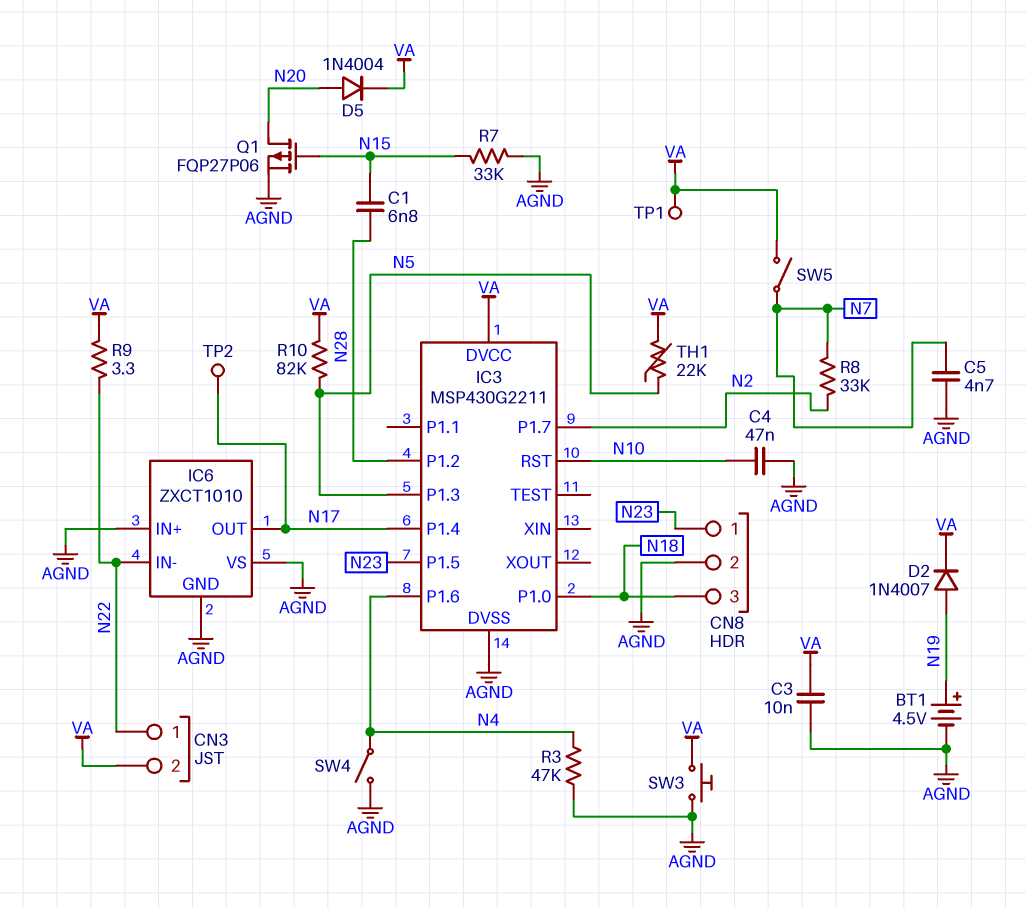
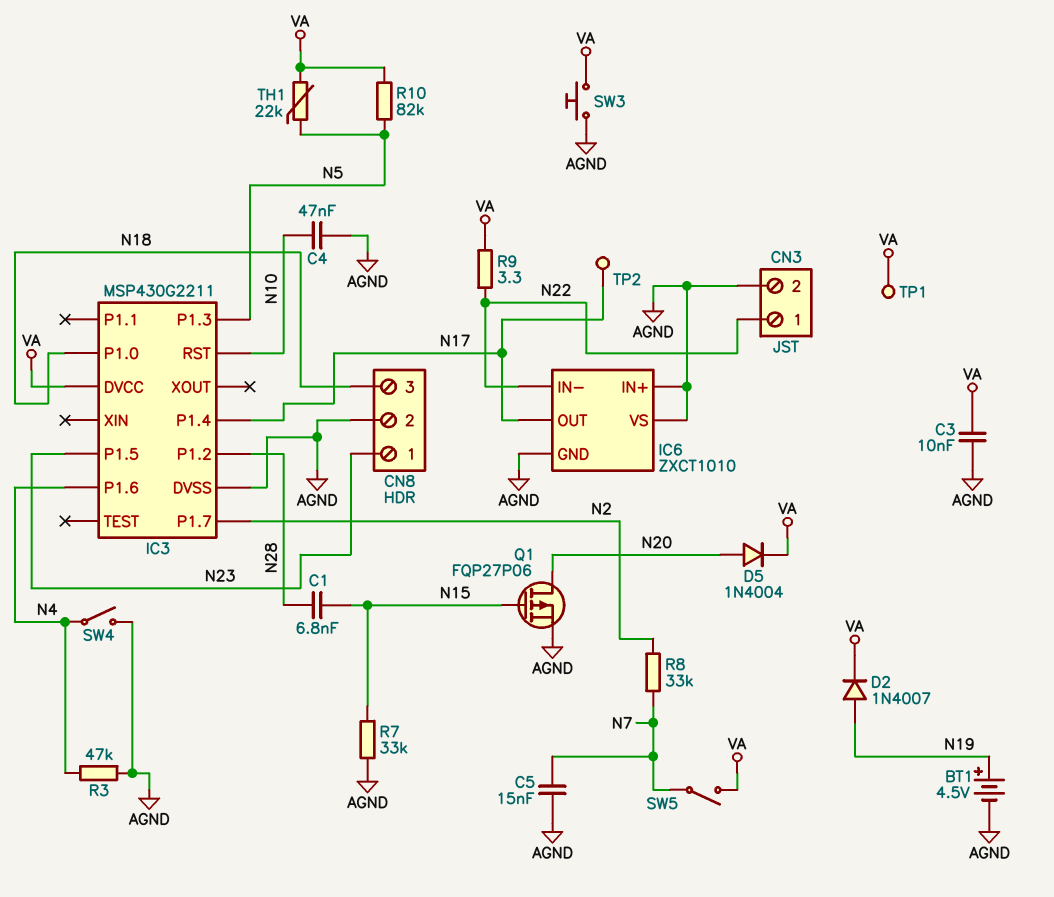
C5: 4.7nF (AGND, N7) -> 15nF (AGND, N7)
CN3 pin 2: VA -> AGND

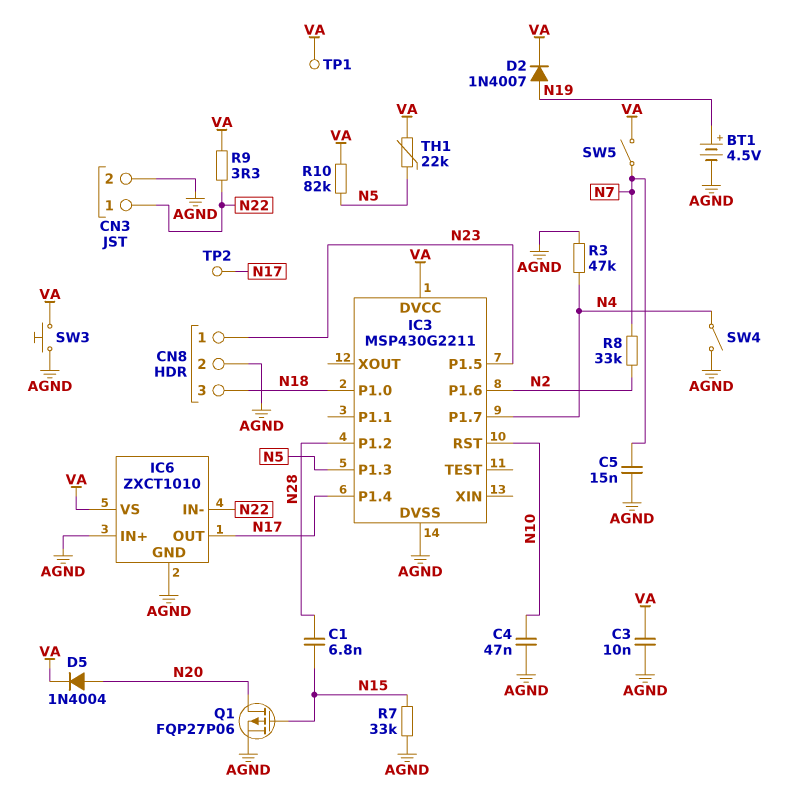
IC3 pin P1.6: N4 -> N2
IC3 pin P1.7: N2 -> N4
IC6 pin VS: AGND -> VA

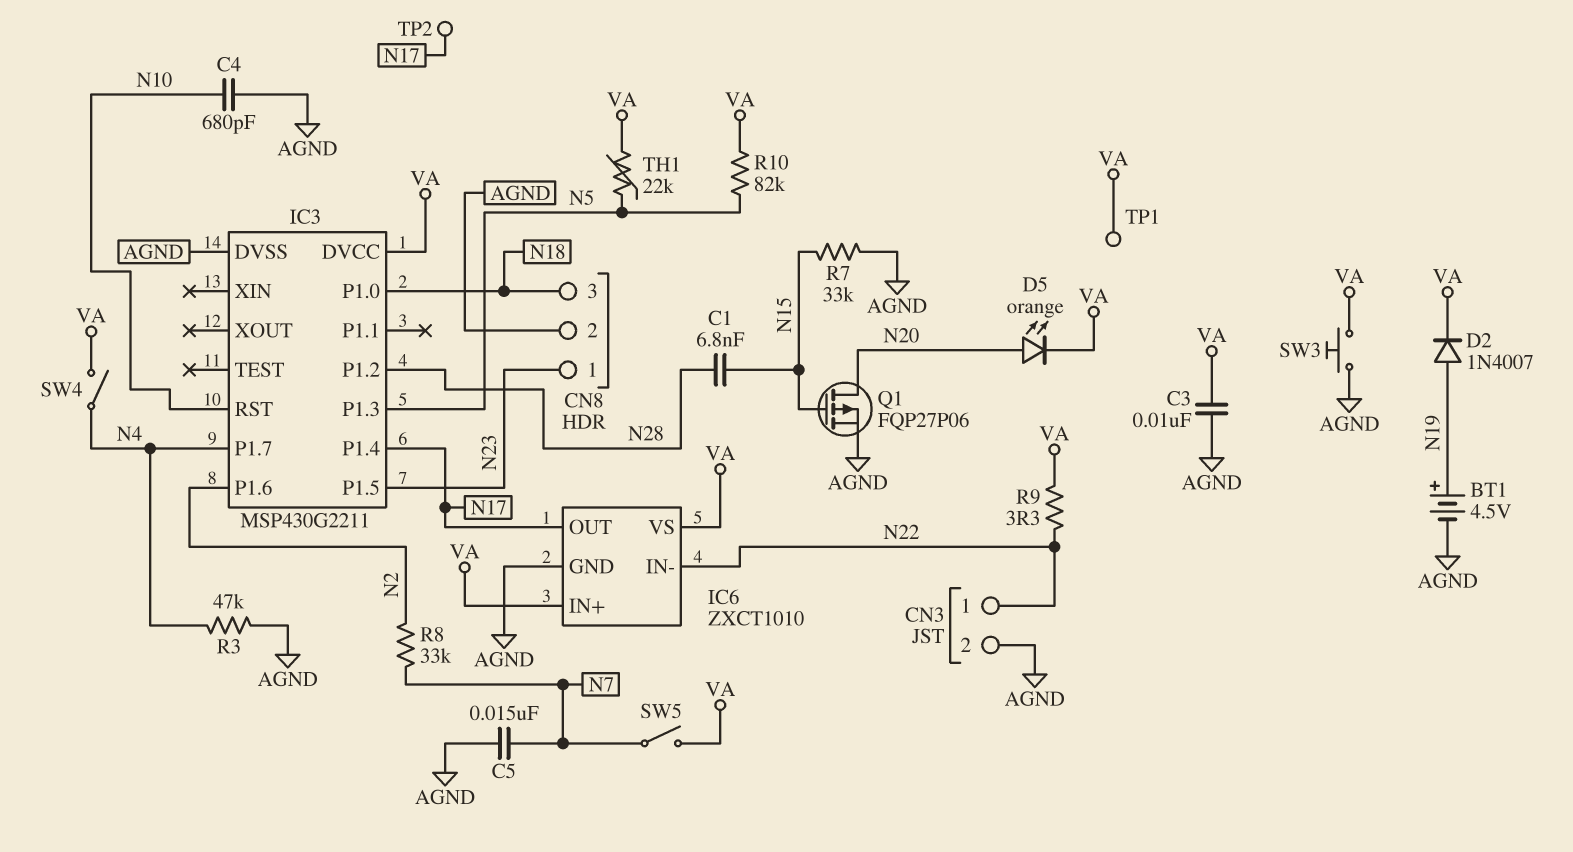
C4: 47nF (AGND, N10) -> 680pF (AGND, N10)
D5: diode 1N4004 (A N20, K VA) -> LED orange (A N20, K VA)
IC6 pin IN+: AGND -> VA
SW4: switch (AGND, N4) -> switch (N4, VA)

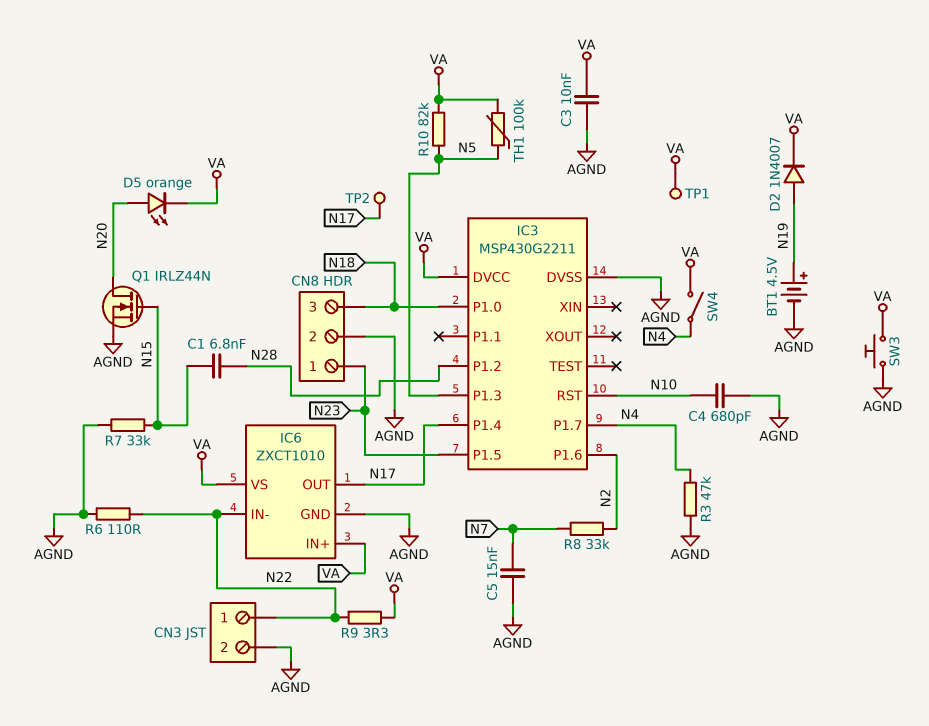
Q1: PMOS FQP27P06 (G N15, D N20, S AGND) -> NMOS IRLZ44N (G N15, D N20, S AGND)
R6: none -> 110 (AGND, N22)
SW5: switch (N7, VA) -> none
TH1: 22k (N5, VA) -> 100k (N5, VA)

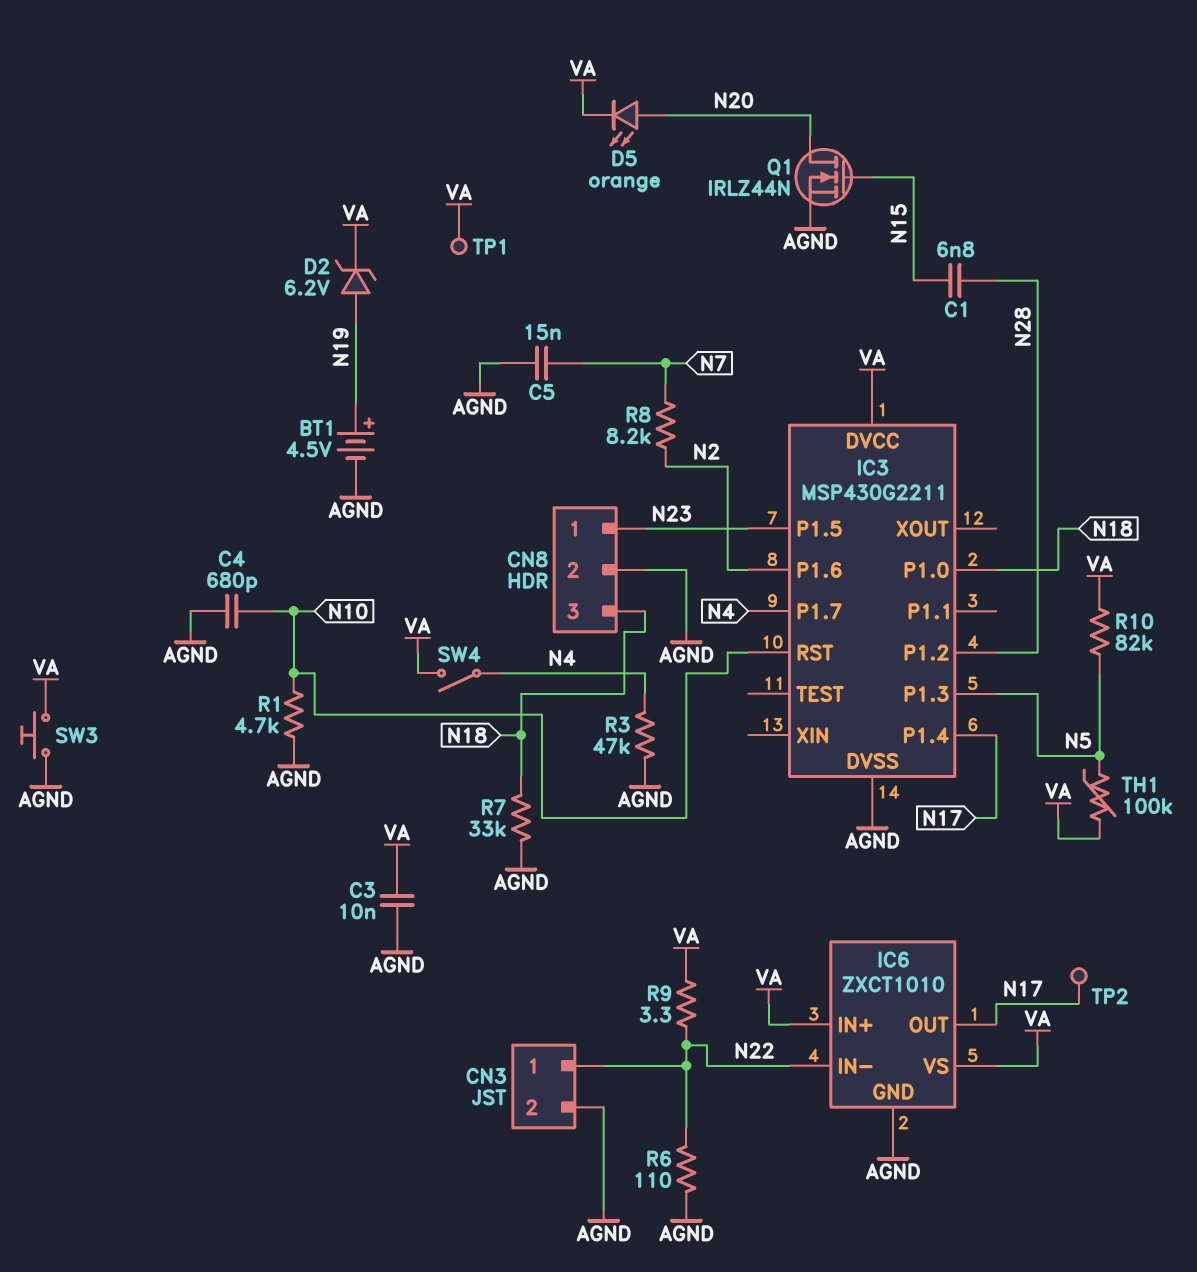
D2: diode 1N4007 (A N19, K VA) -> zener 6.2V (A N19, K VA)
R1: none -> 4.7k (AGND, N10)
R7: 33k (AGND, N15) -> 33k (AGND, N18)
R8: 33k (N2, N7) -> 8.2k (N2, N7)

